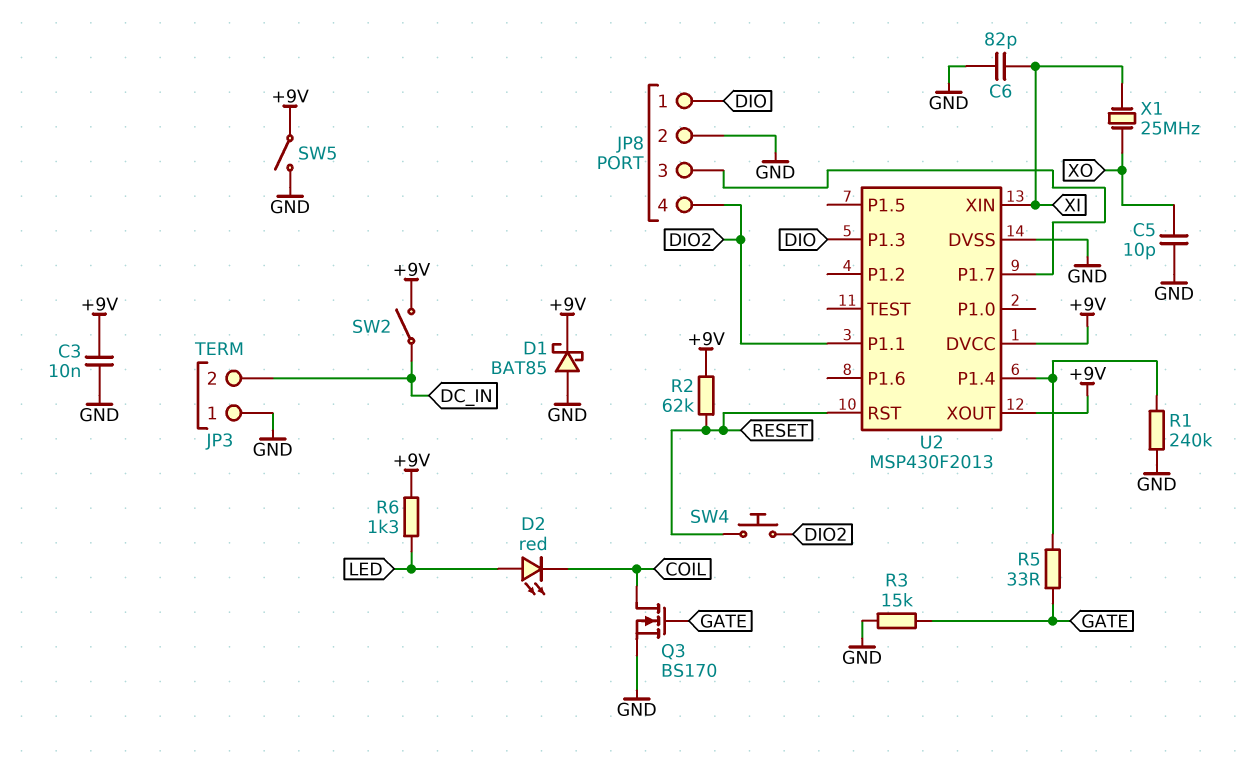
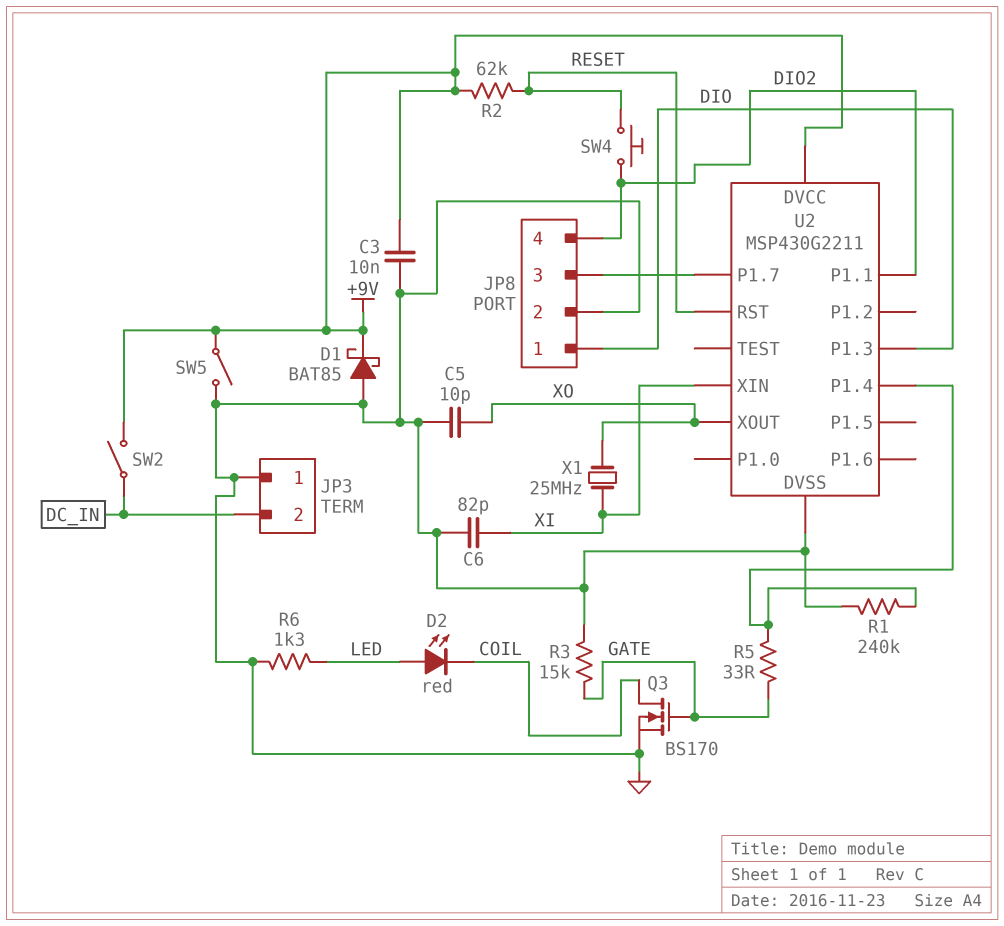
R6: 1.3k (+9V, LED) -> 1.3k (GND, LED)
U2: MSP430F2013 -> MSP430G2211
U2 pin XOUT: +9V -> XO

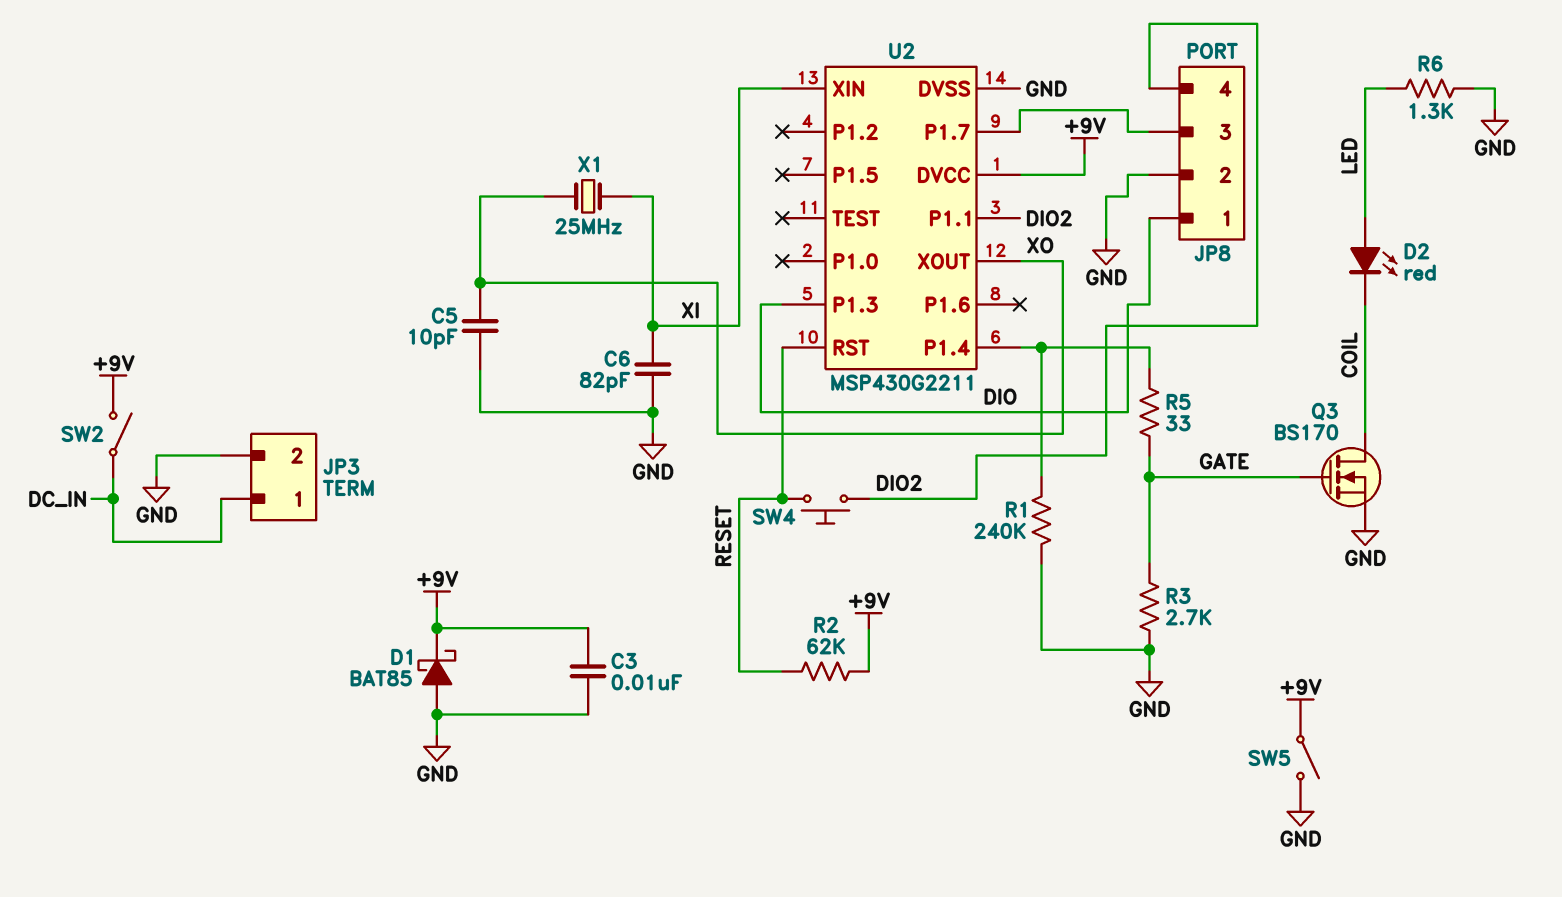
JP3 pin 1: GND -> DC_IN
JP3 pin 2: DC_IN -> GND
R3: 15k (GATE, GND) -> 2.7k (GATE, GND)

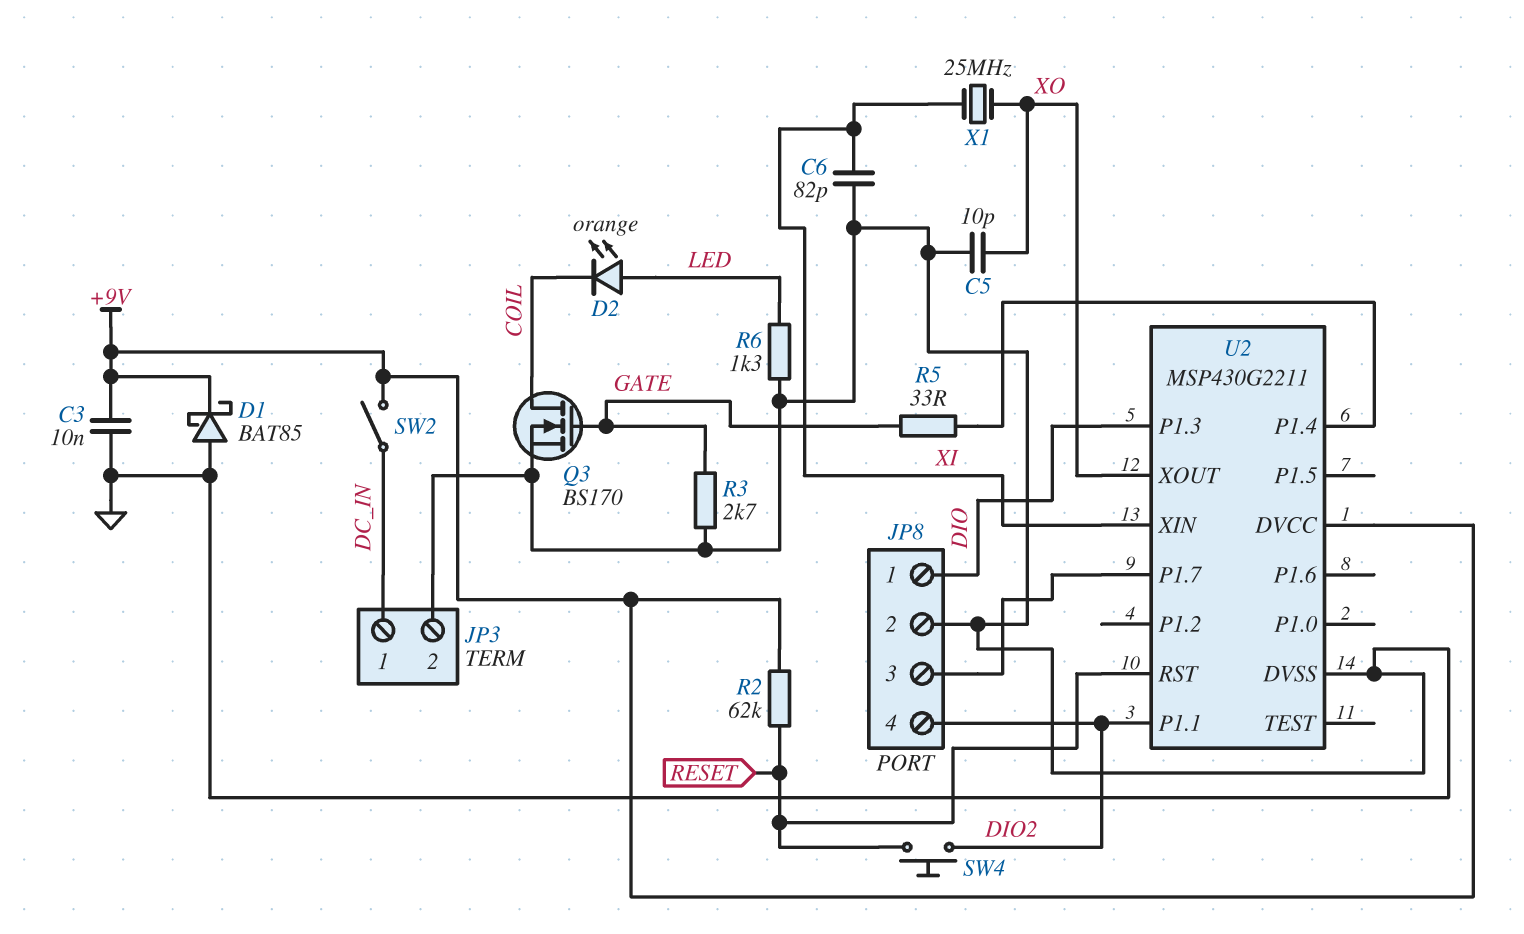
D2: LED red (A LED, K COIL) -> LED orange (A LED, K COIL)
R1: 240k (GND, U2/P1.4) -> none
SW5: switch (+9V, GND) -> none

